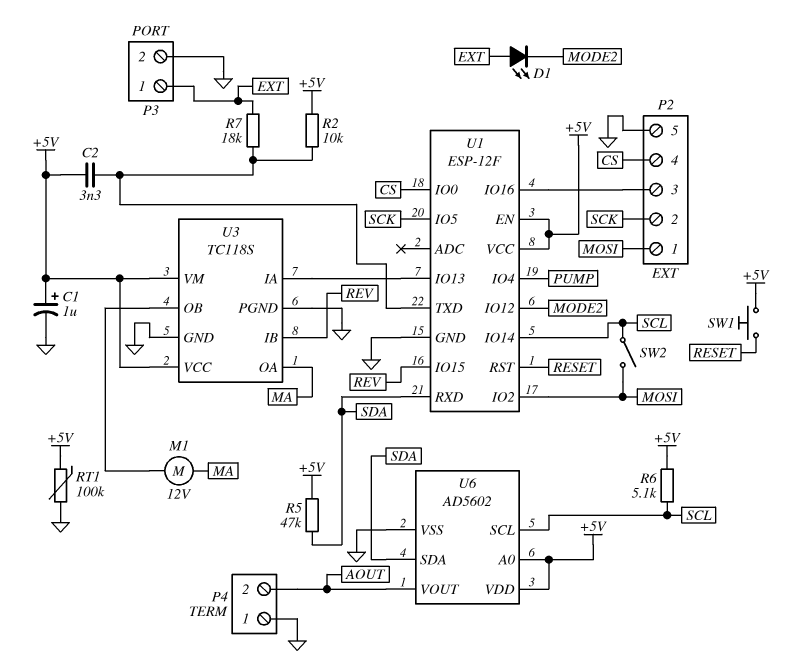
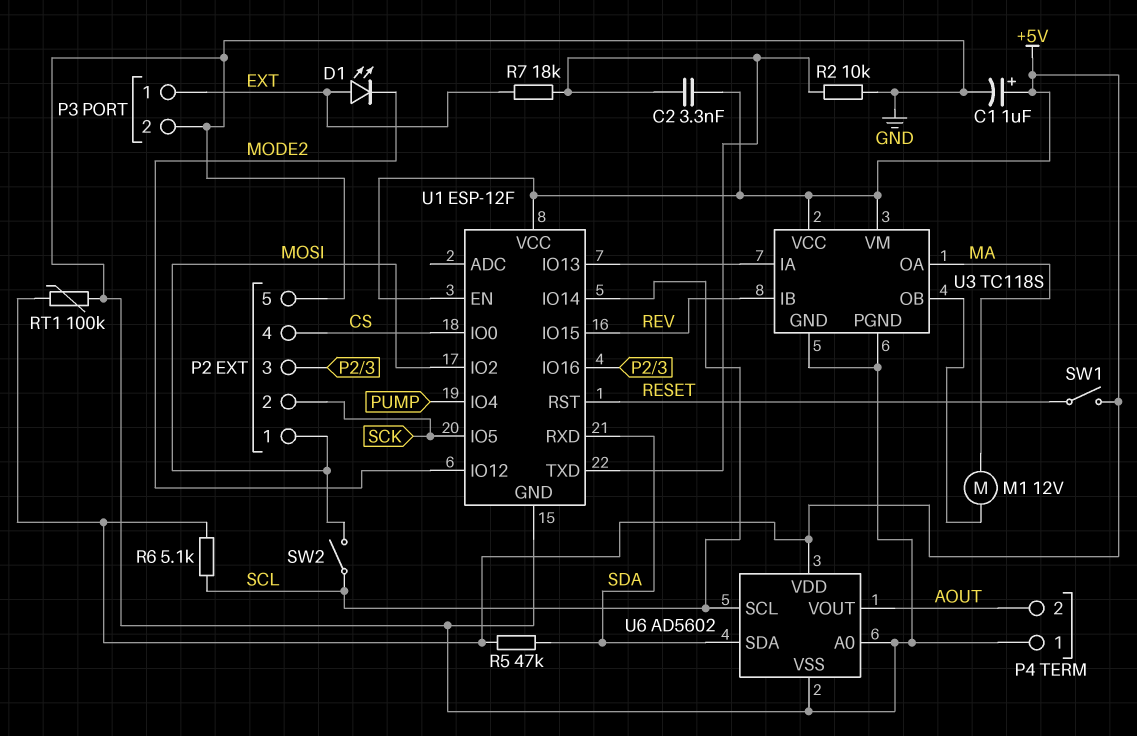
R2: 10k (+5V, U1/TXD) -> 10k (GND, U1/TXD)
SW1: button (+5V, RESET) -> switch (+5V, RESET)
U6 pin A0: +5V -> GND

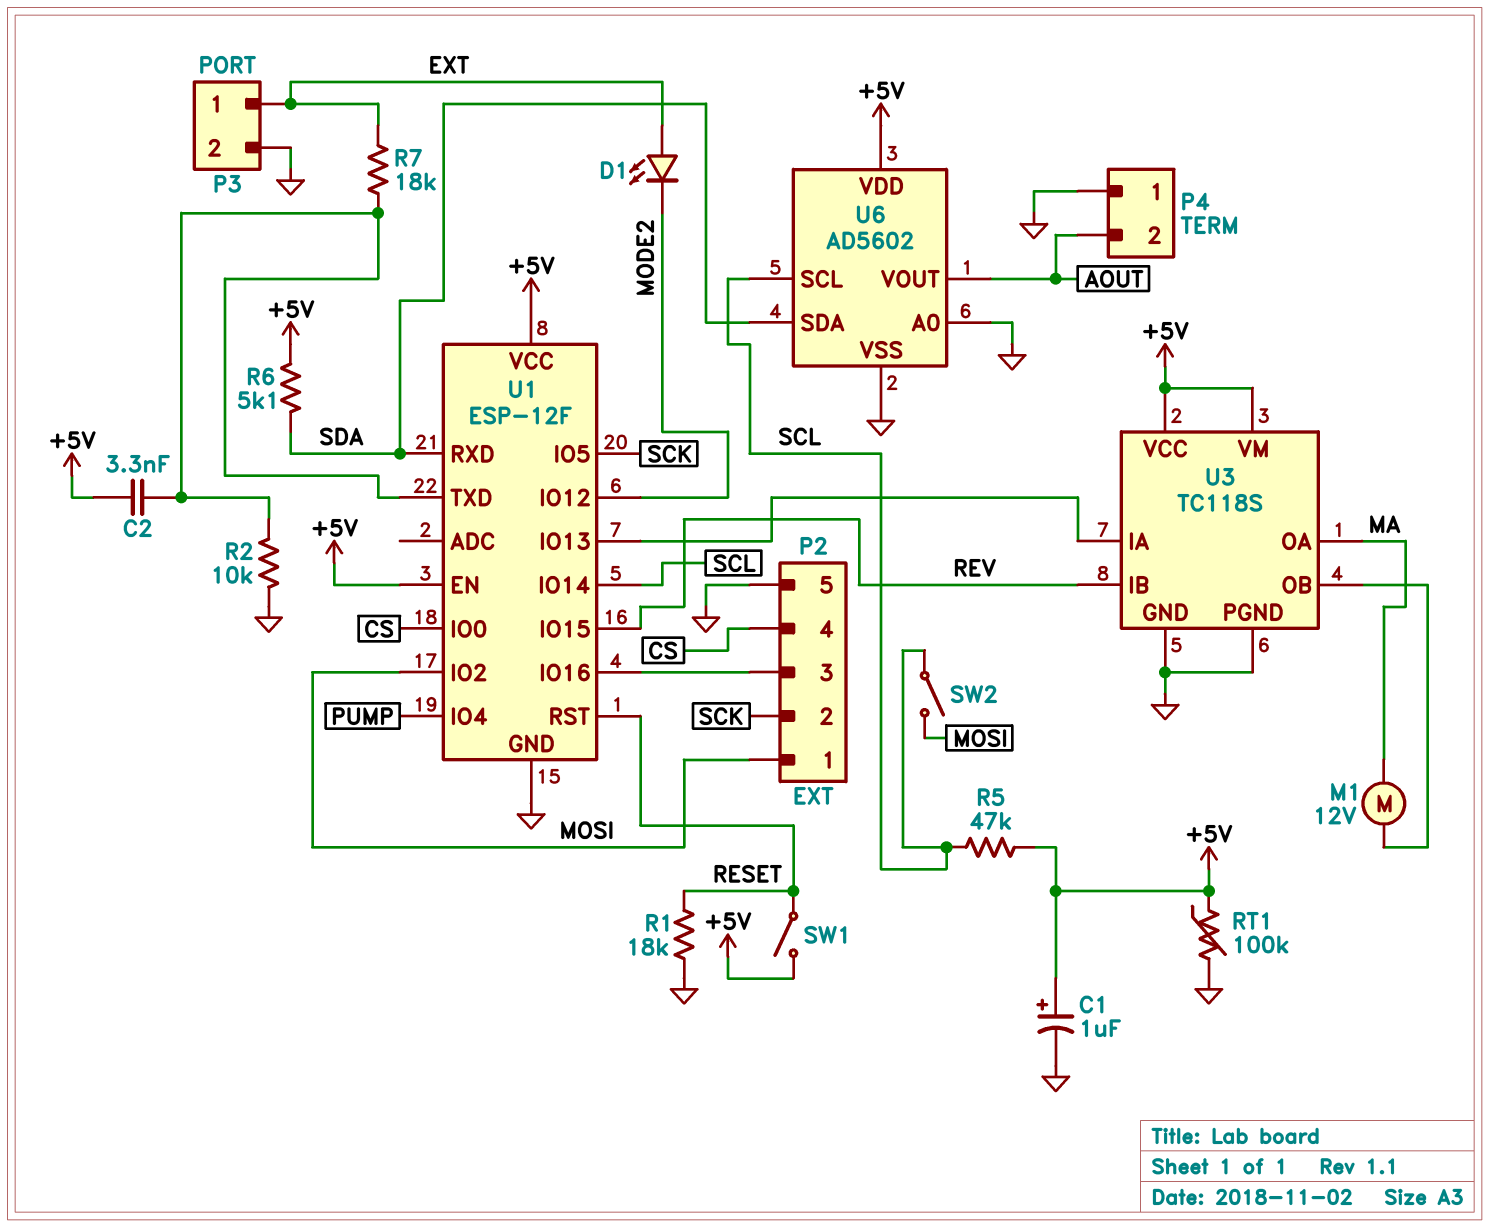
R1: none -> 18k (GND, RESET)
R5: 47k (+5V, SDA) -> 47k (+5V, SCL)
R6: 5.1k (+5V, SCL) -> 5.1k (+5V, SDA)

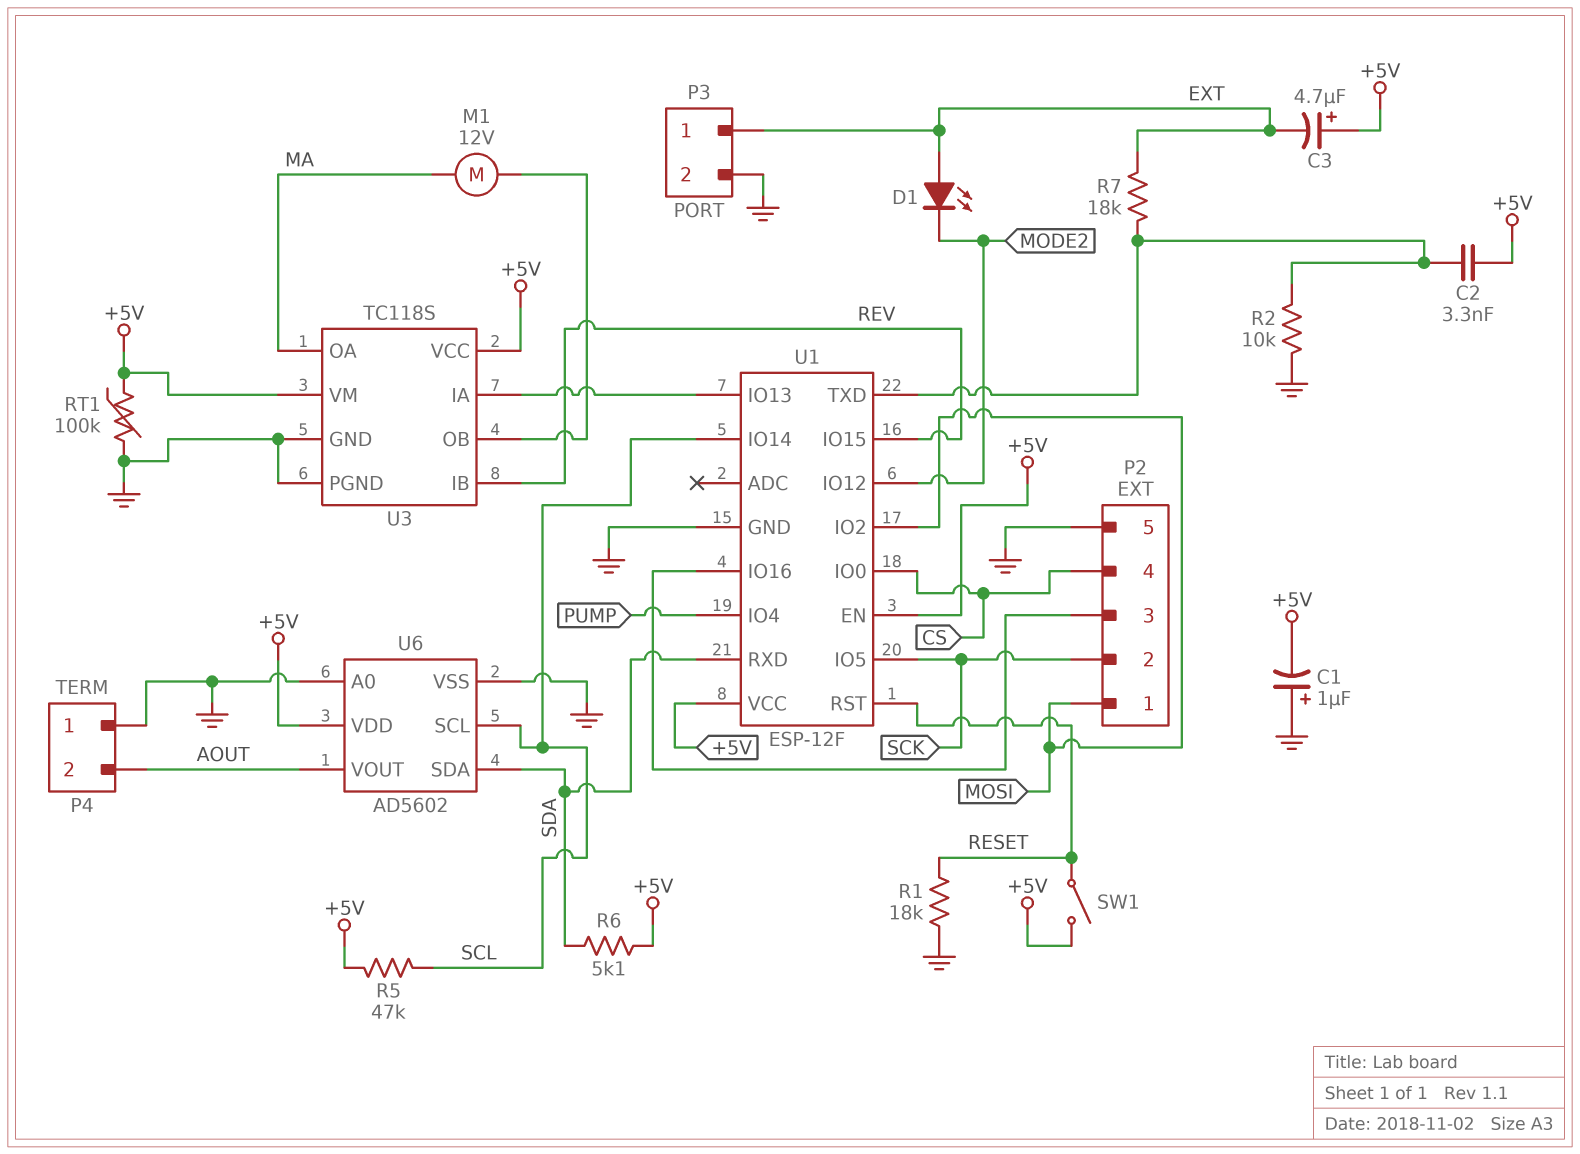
C1: 1uF (plus +5V, minus GND) -> 1uF (plus GND, minus +5V)
C3: none -> 4.7uF (plus +5V, minus EXT)
SW2: switch (MOSI, SCL) -> none

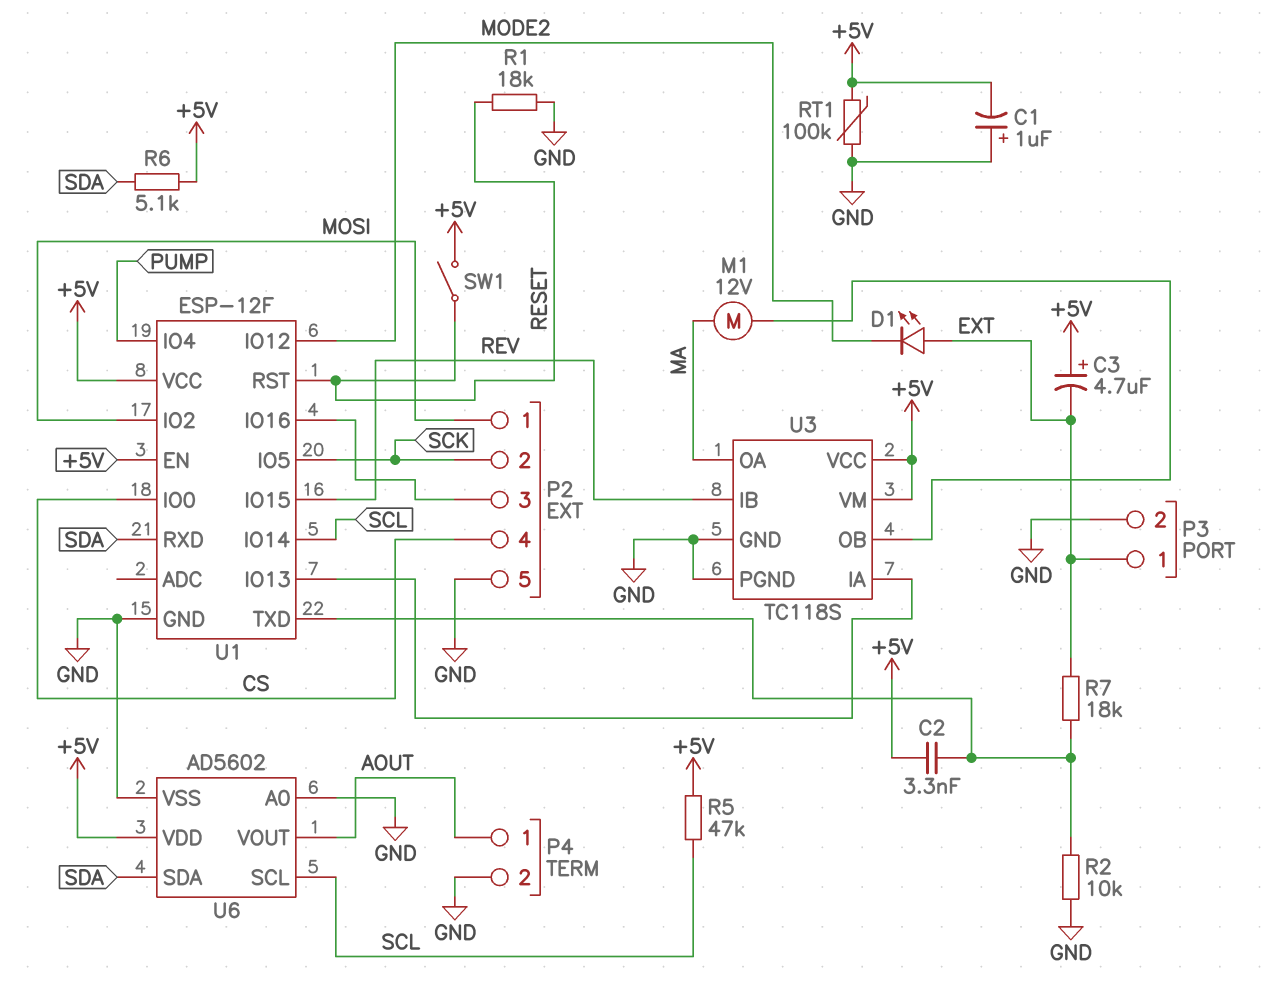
P4 pin 1: GND -> AOUT
P4 pin 2: AOUT -> GND

